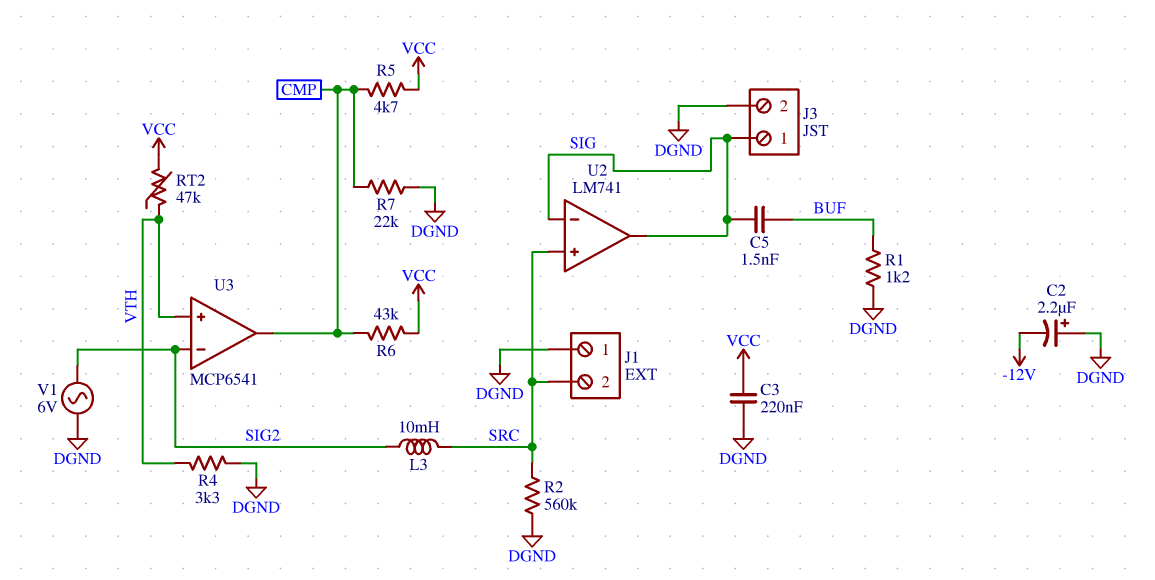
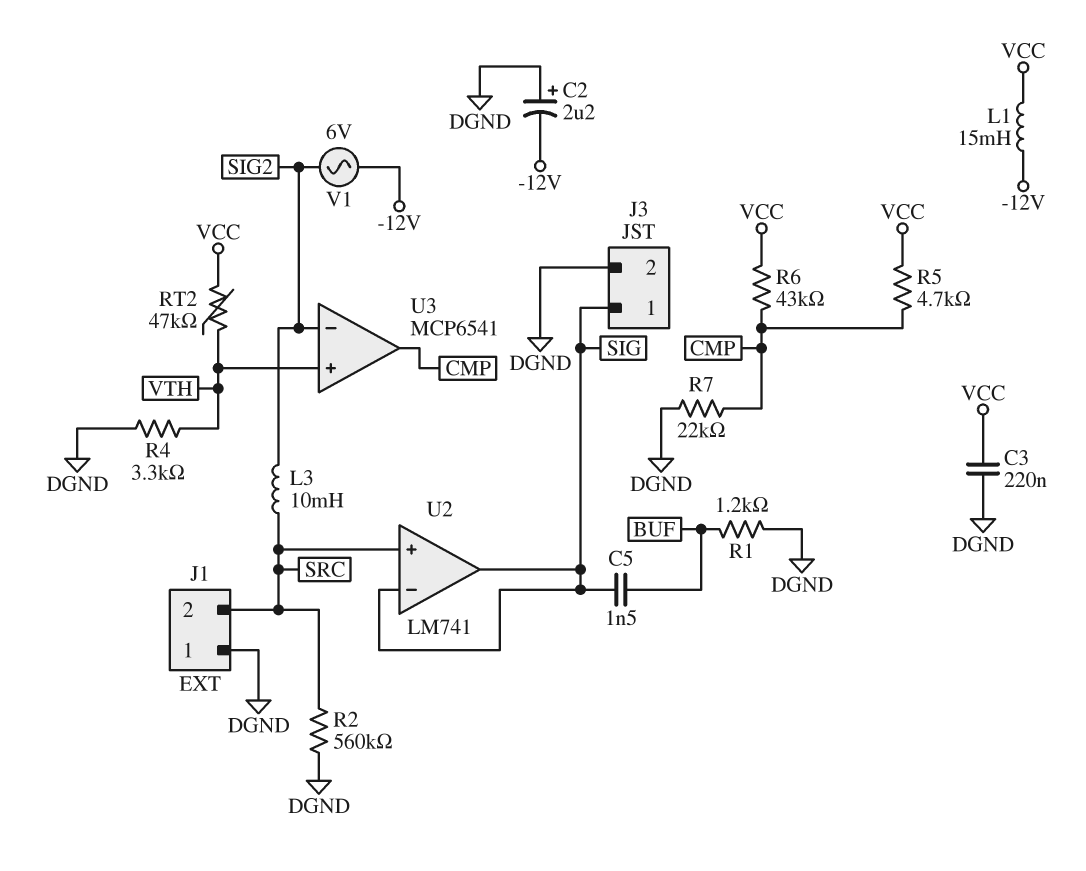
L1: none -> 15mH (-12V, VCC)
V1: AC 6V (DGND, SIG2) -> AC 6V (-12V, SIG2)

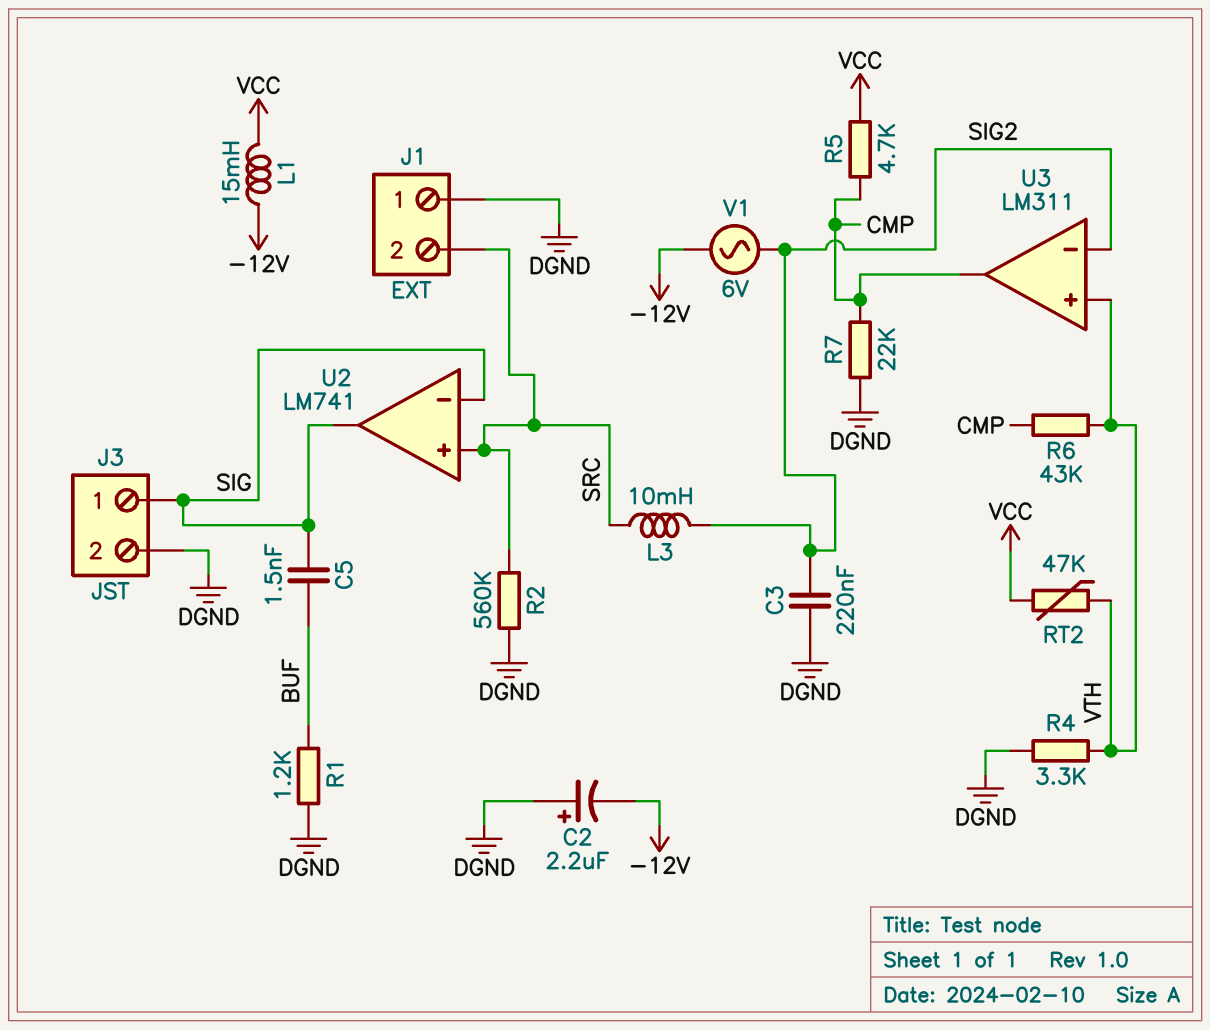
C3: 220nF (DGND, VCC) -> 220nF (DGND, SIG2)
R6: 43k (CMP, VCC) -> 43k (CMP, VTH)
U3: MCP6541 -> LM311

